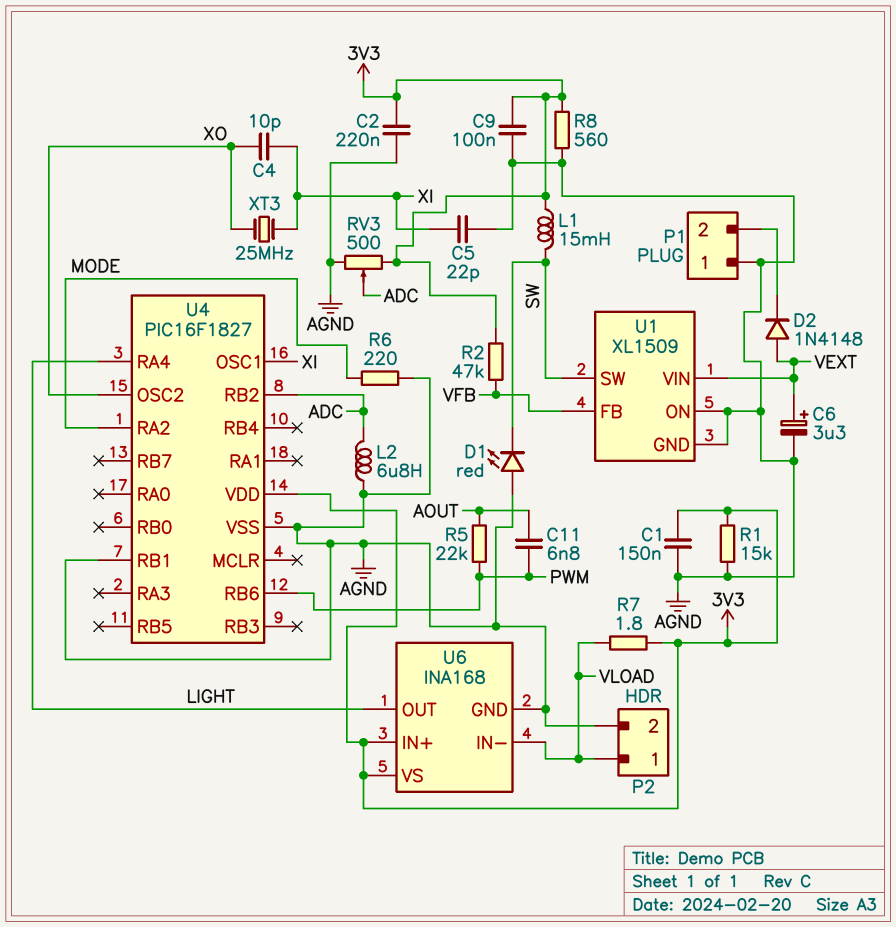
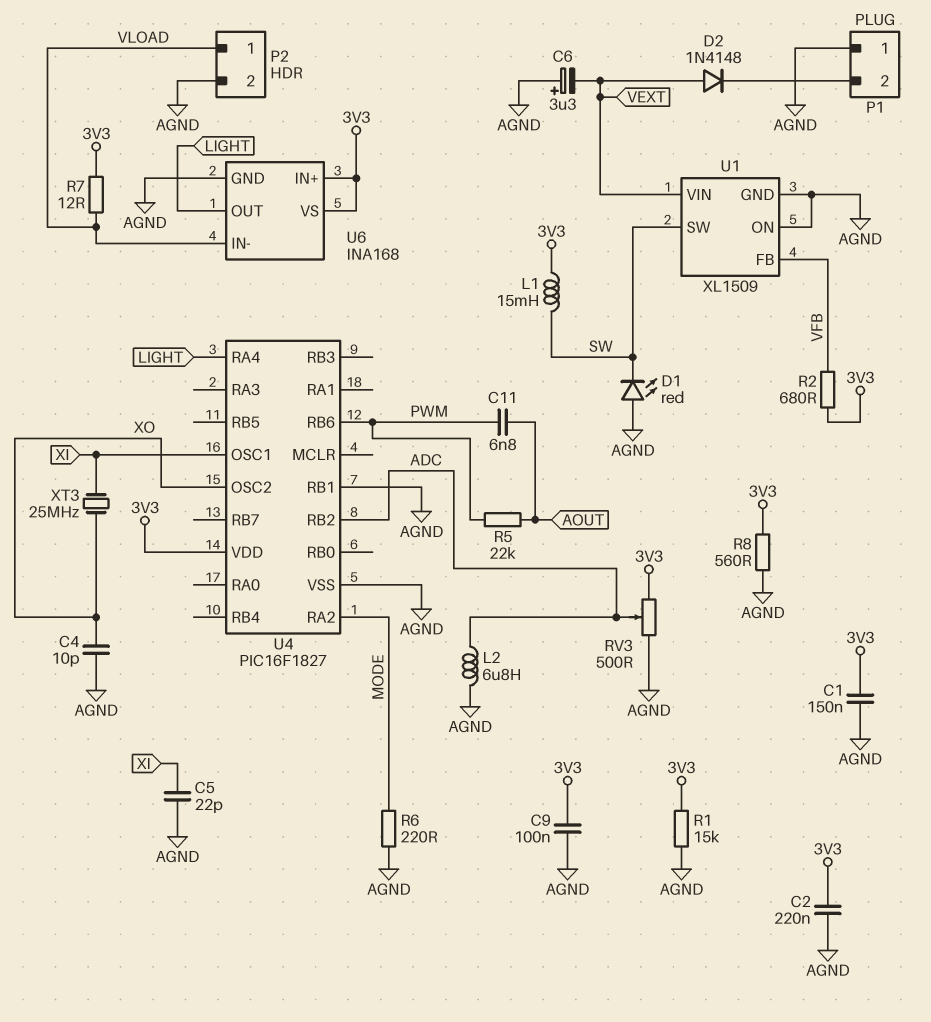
C4: 10pF (XI, XO) -> 10pF (AGND, XO)
C6: 3.3uF (plus VEXT, minus AGND) -> 3.3uF (plus AGND, minus VEXT)
R2: 47k (3V3, VFB) -> 680 (3V3, VFB)
R7: 1.8 (3V3, VLOAD) -> 12 (3V3, VLOAD)

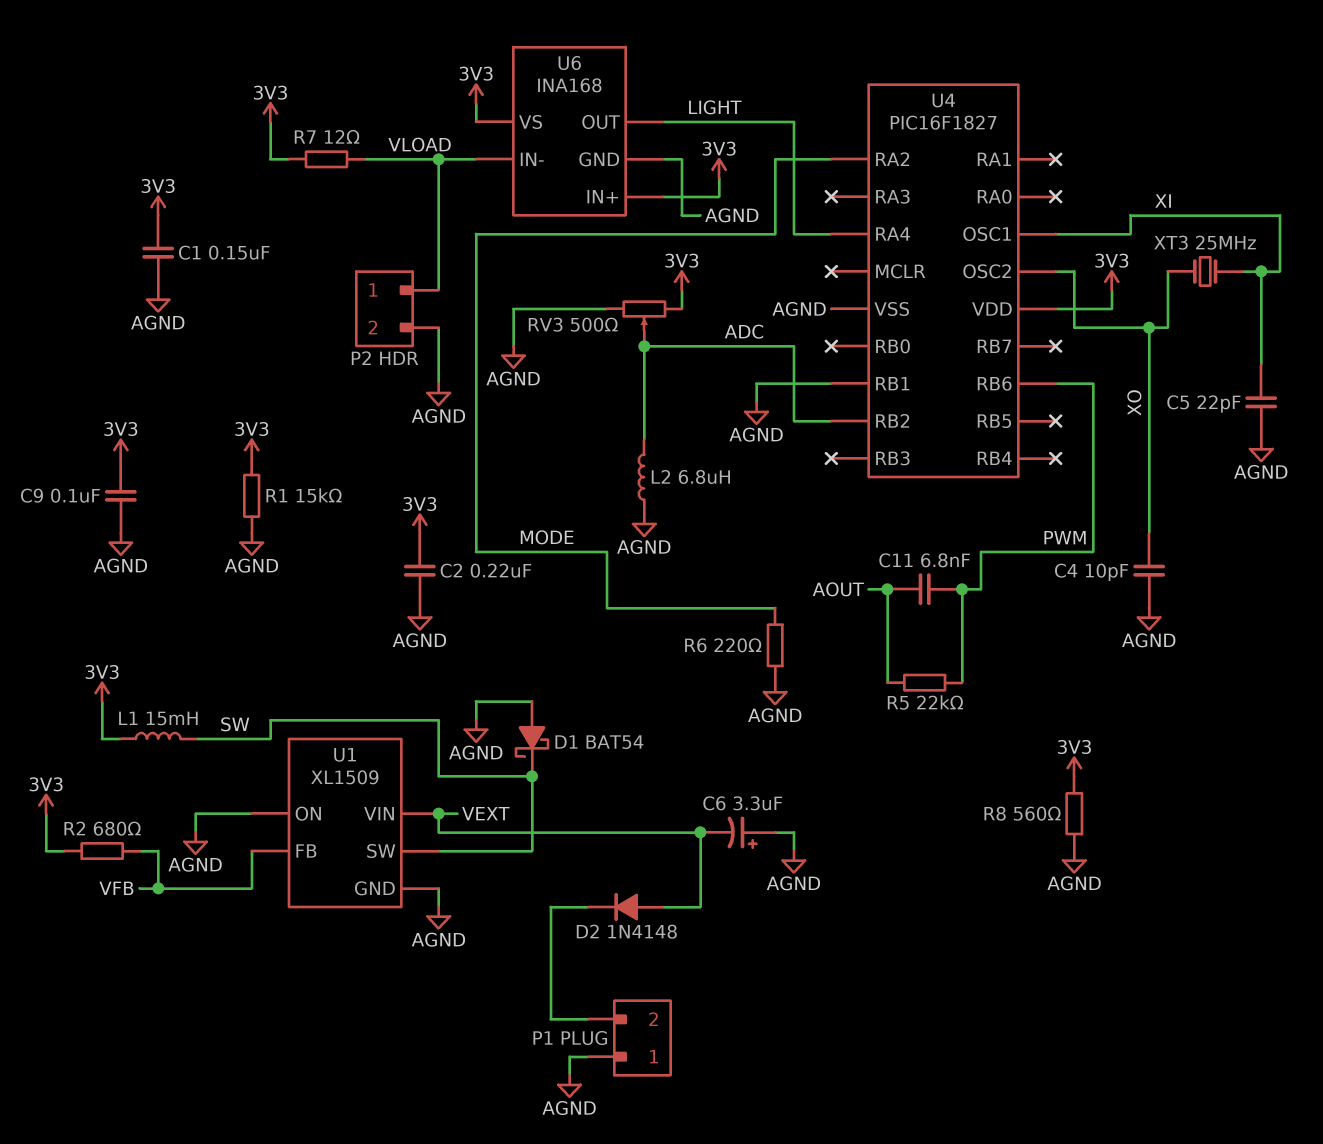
D1: LED red (A AGND, K SW) -> schottky BAT54 (A AGND, K SW)

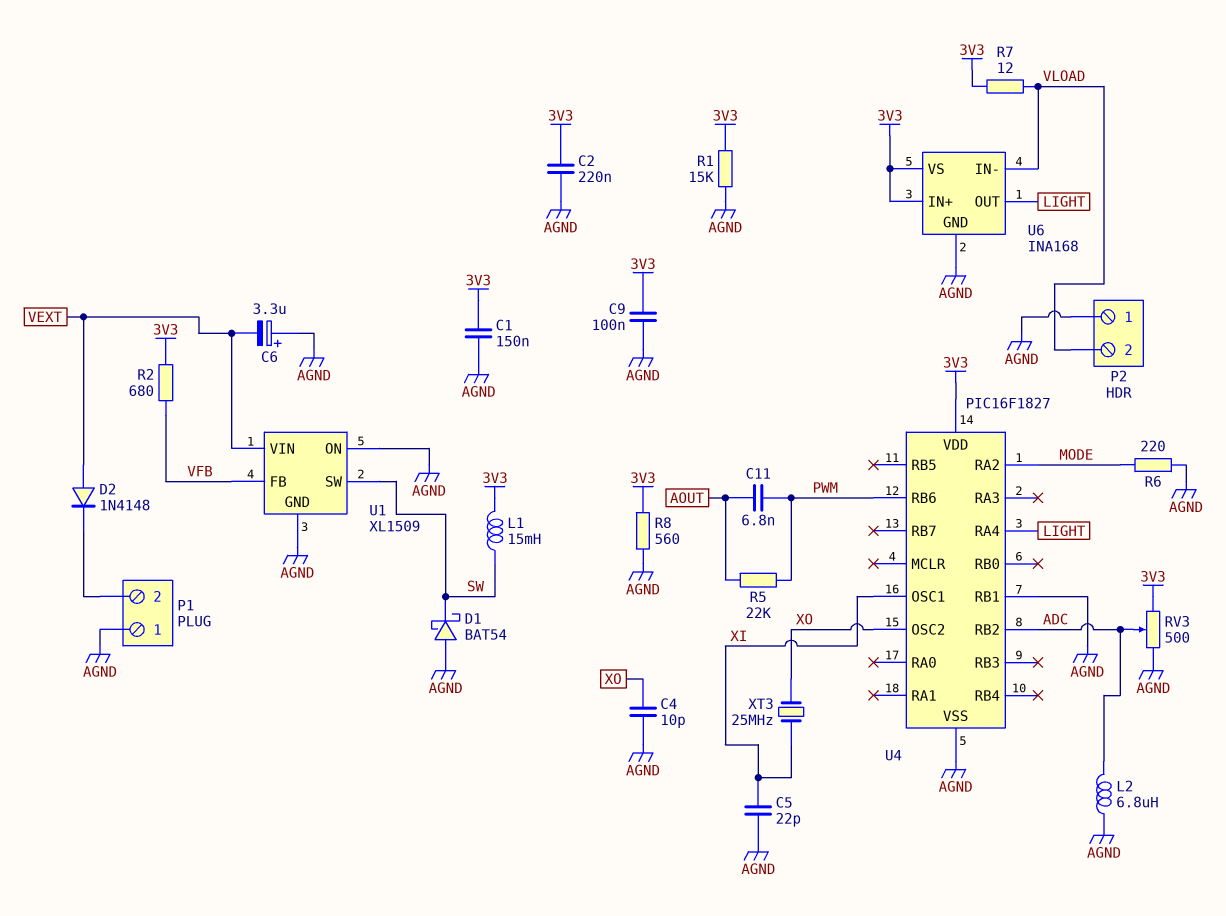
P2 pin 1: VLOAD -> AGND
P2 pin 2: AGND -> VLOAD

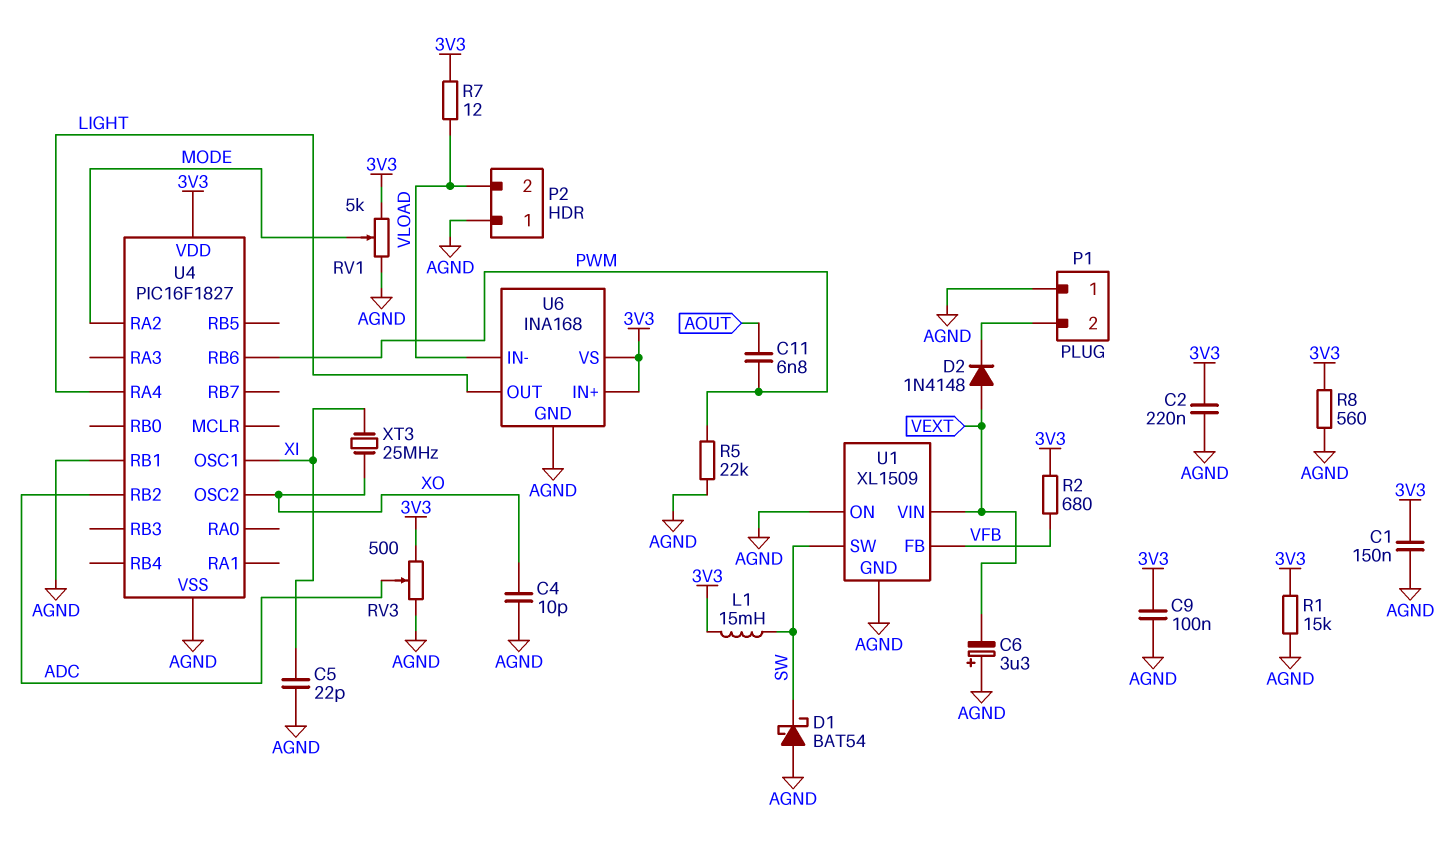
L2: 6.8uH (ADC, AGND) -> none
R5: 22k (AOUT, PWM) -> 22k (AGND, PWM)
R6: 220 (AGND, MODE) -> none
RV1: none -> 5k (3V3, AGND, wiper MODE)

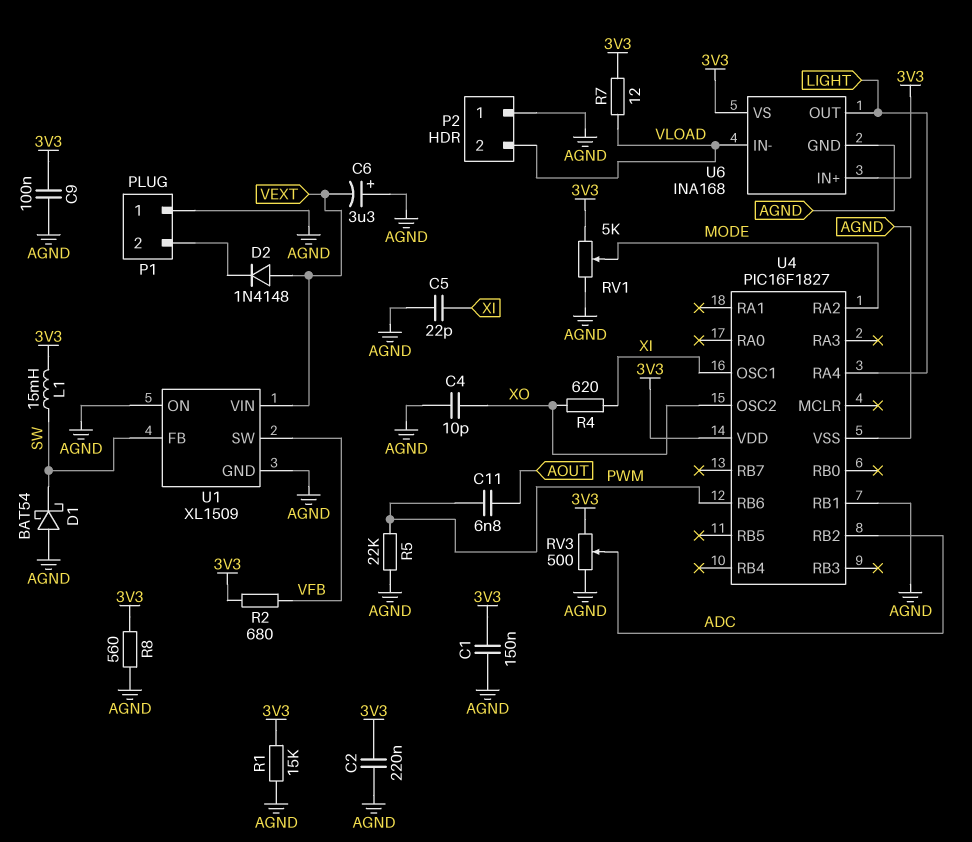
R4: none -> 620 (XI, XO)
U1 pin FB: VFB -> SW
U1 pin SW: SW -> VFB
XT3: 25MHz (XI, XO) -> none

